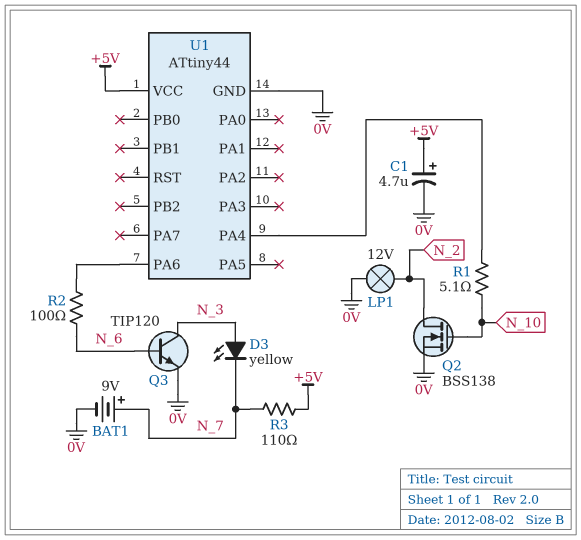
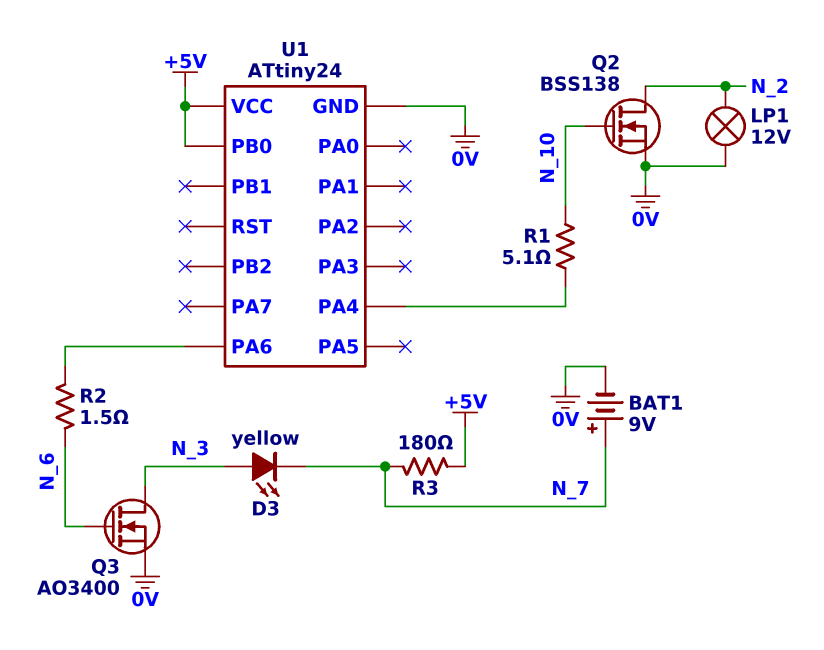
C1: 4.7uF (plus +5V, minus 0V) -> none
Q3: NPN TIP120 (B N_6, C N_3, E 0V) -> NMOS AO3400 (G N_6, D N_3, S 0V)
R2: 100 (N_6, U1/PA6) -> 1.5 (N_6, U1/PA6)
R3: 110 (+5V, N_7) -> 180 (+5V, N_7)
U1: ATtiny44 -> ATtiny24
U1 pin PB0: none -> +5V

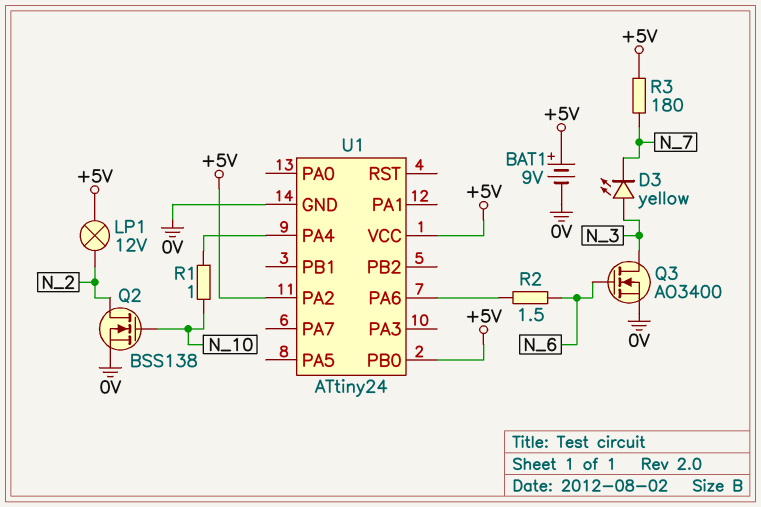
BAT1: 9V (plus N_7, minus 0V) -> 9V (plus +5V, minus 0V)
LP1: lamp 12V (0V, N_2) -> lamp 12V (+5V, N_2)
R1: 5.1 (N_10, U1/PA4) -> 1 (N_10, U1/PA4)
U1 pin PA2: none -> +5V

